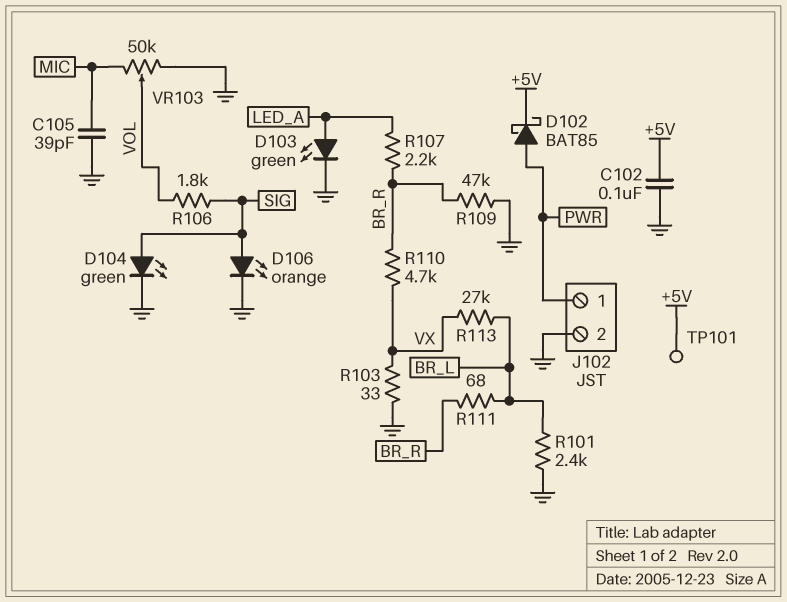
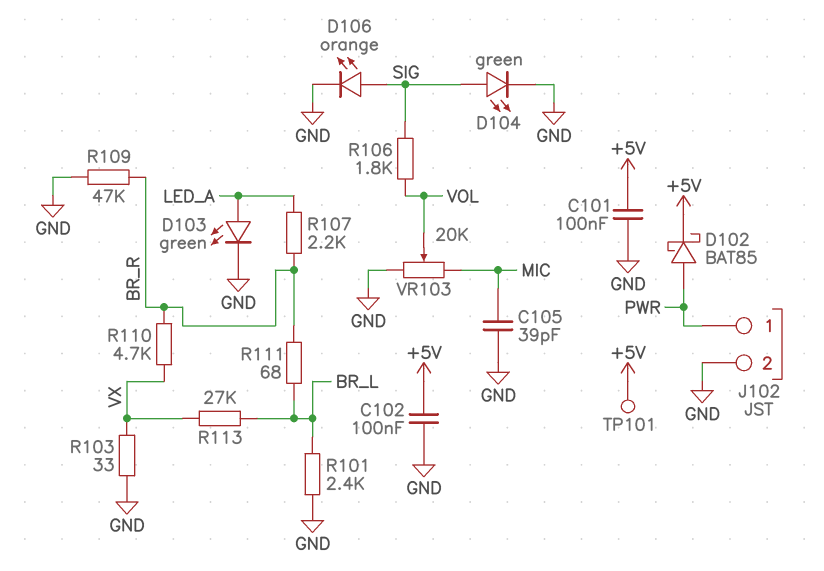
C101: none -> 100nF (+5V, GND)
VR103: 50k (GND, MIC, wiper VOL) -> 20k (GND, MIC, wiper VOL)

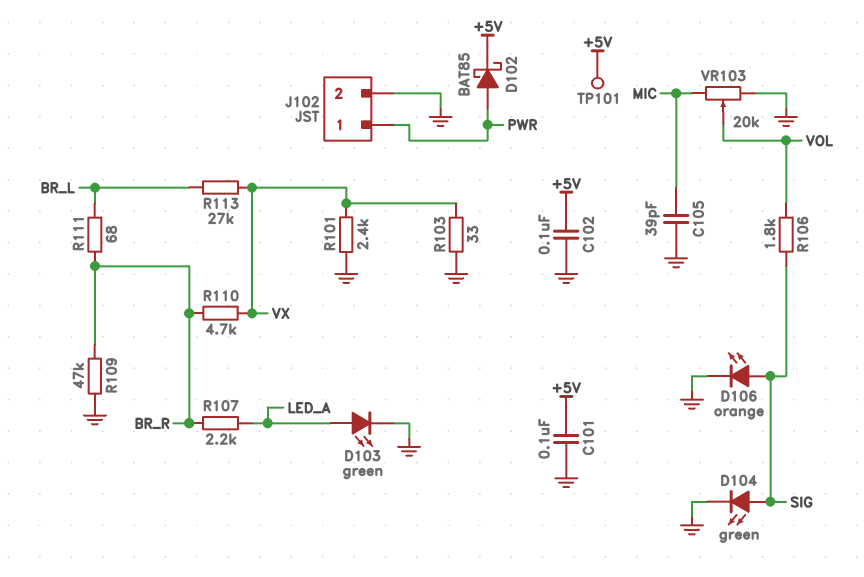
R101: 2.4k (BR_L, GND) -> 2.4k (GND, VX)

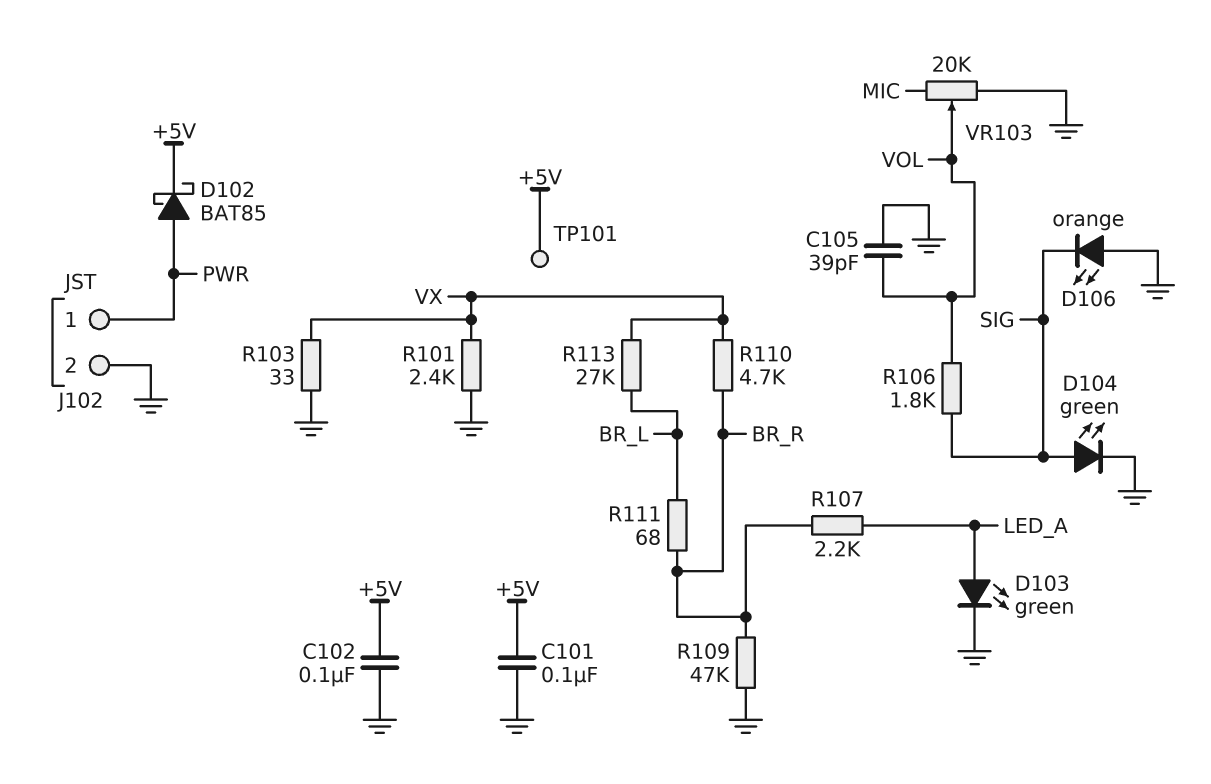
C105: 39pF (GND, MIC) -> 39pF (GND, VOL)
D106: LED orange (A SIG, K GND) -> LED orange (A GND, K SIG)

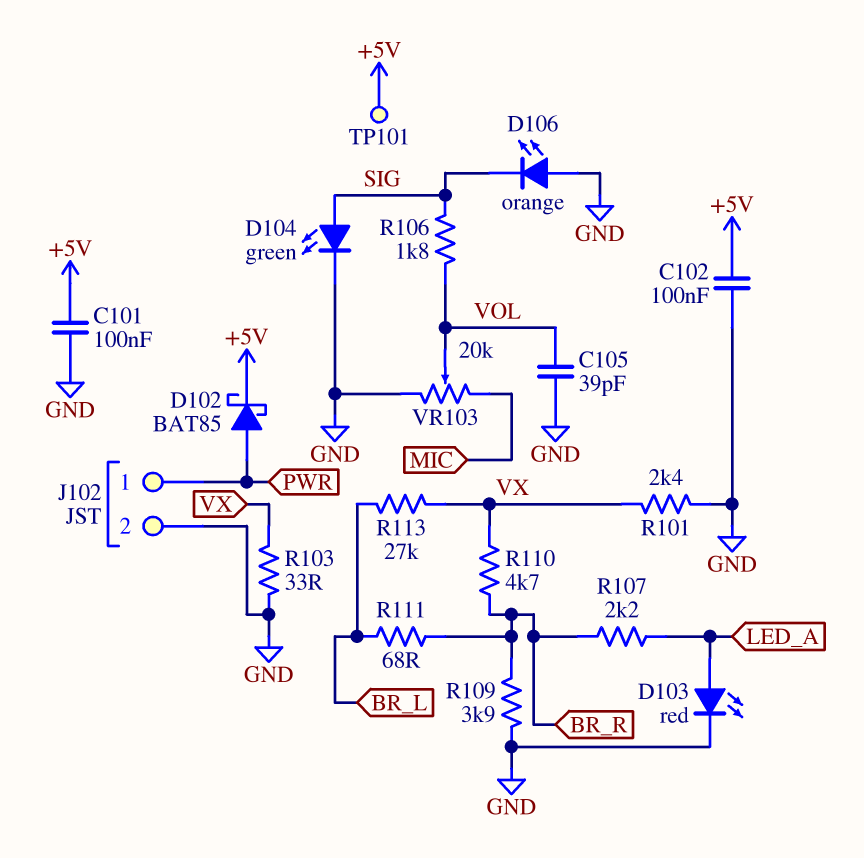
D103: LED green (A LED_A, K GND) -> LED red (A LED_A, K GND)
R109: 47k (BR_R, GND) -> 3.9k (BR_R, GND)

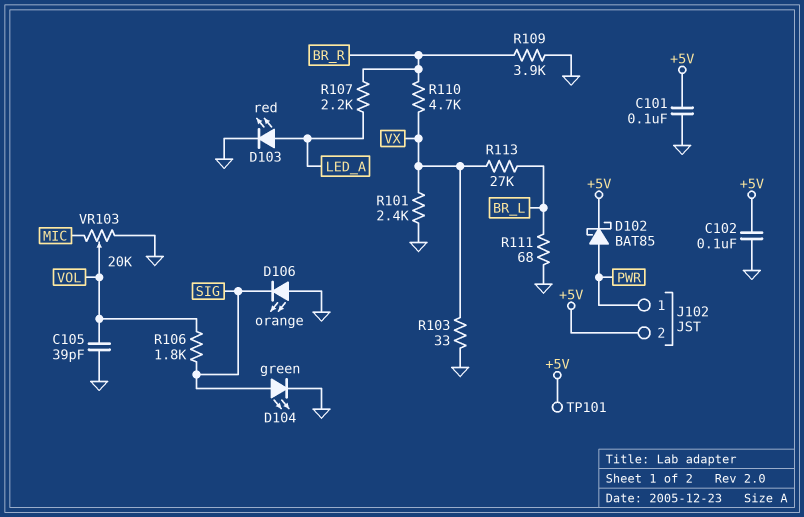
J102 pin 2: GND -> +5V
R111: 68 (BR_L, BR_R) -> 68 (BR_L, GND)

